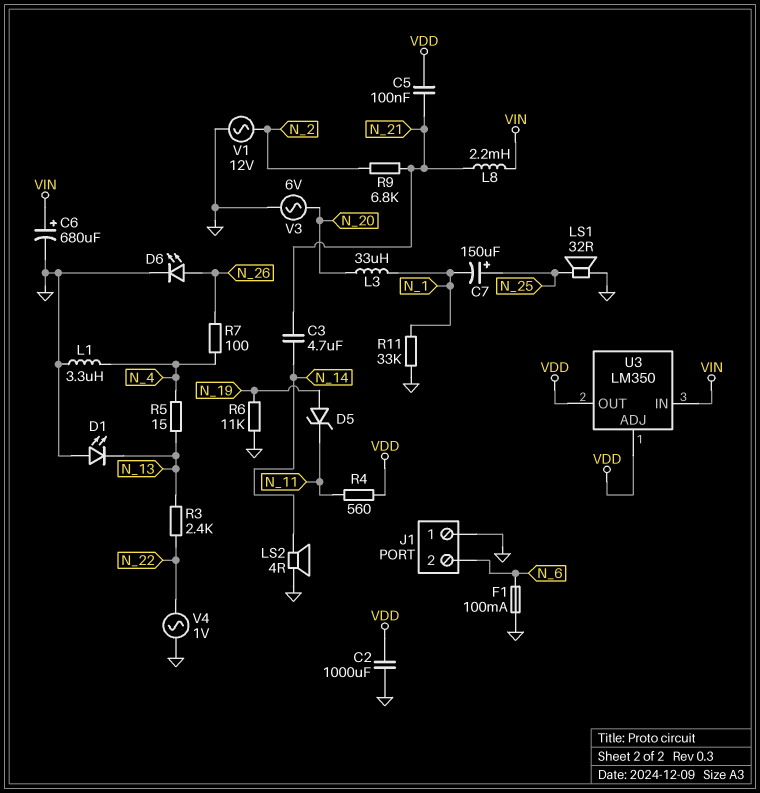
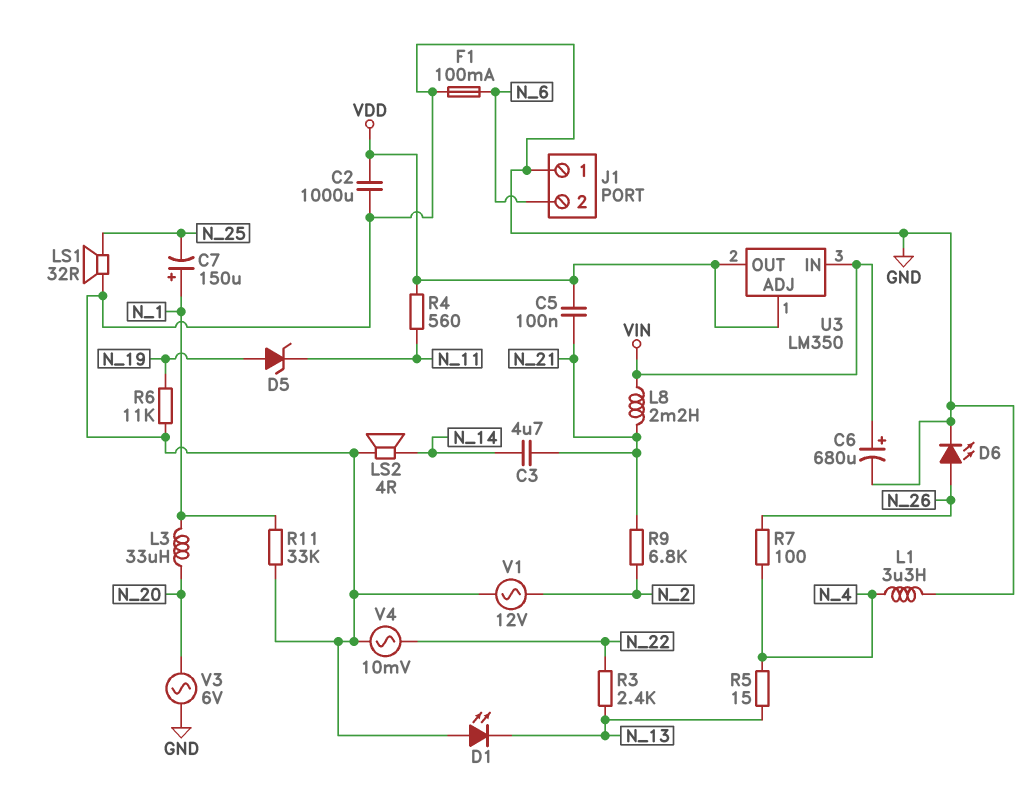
C7: 150uF (plus N_25, minus N_1) -> 150uF (plus N_1, minus N_25)
V4: AC 1V (GND, N_22) -> AC 10mV (GND, N_22)

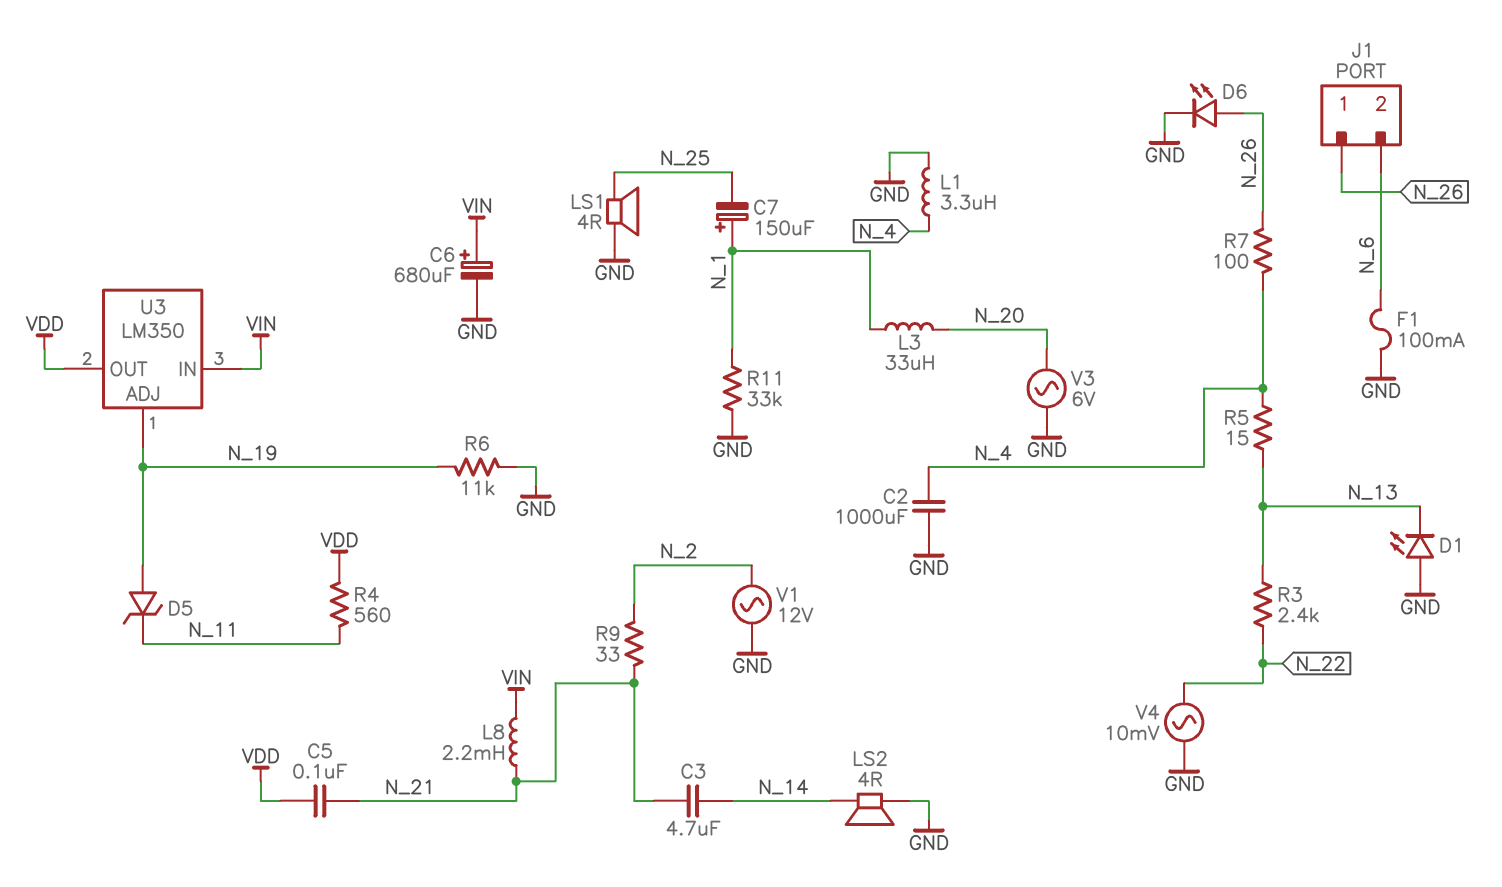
C2: 1000uF (GND, VDD) -> 1000uF (GND, N_4)
J1 pin 1: GND -> N_26
LS1: speaker 32R (GND, N_25) -> speaker 4R (GND, N_25)
R9: 6.8k (N_2, N_21) -> 33 (N_2, N_21)
U3 pin ADJ: VDD -> N_19

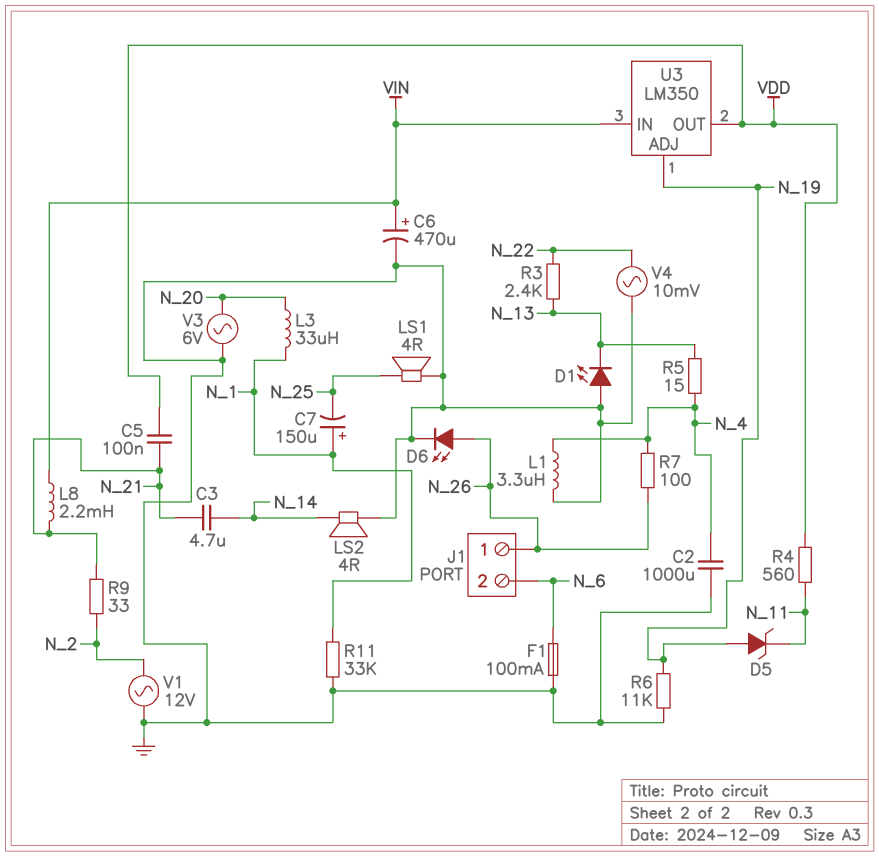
C6: 680uF (plus VIN, minus GND) -> 470uF (plus VIN, minus GND)

